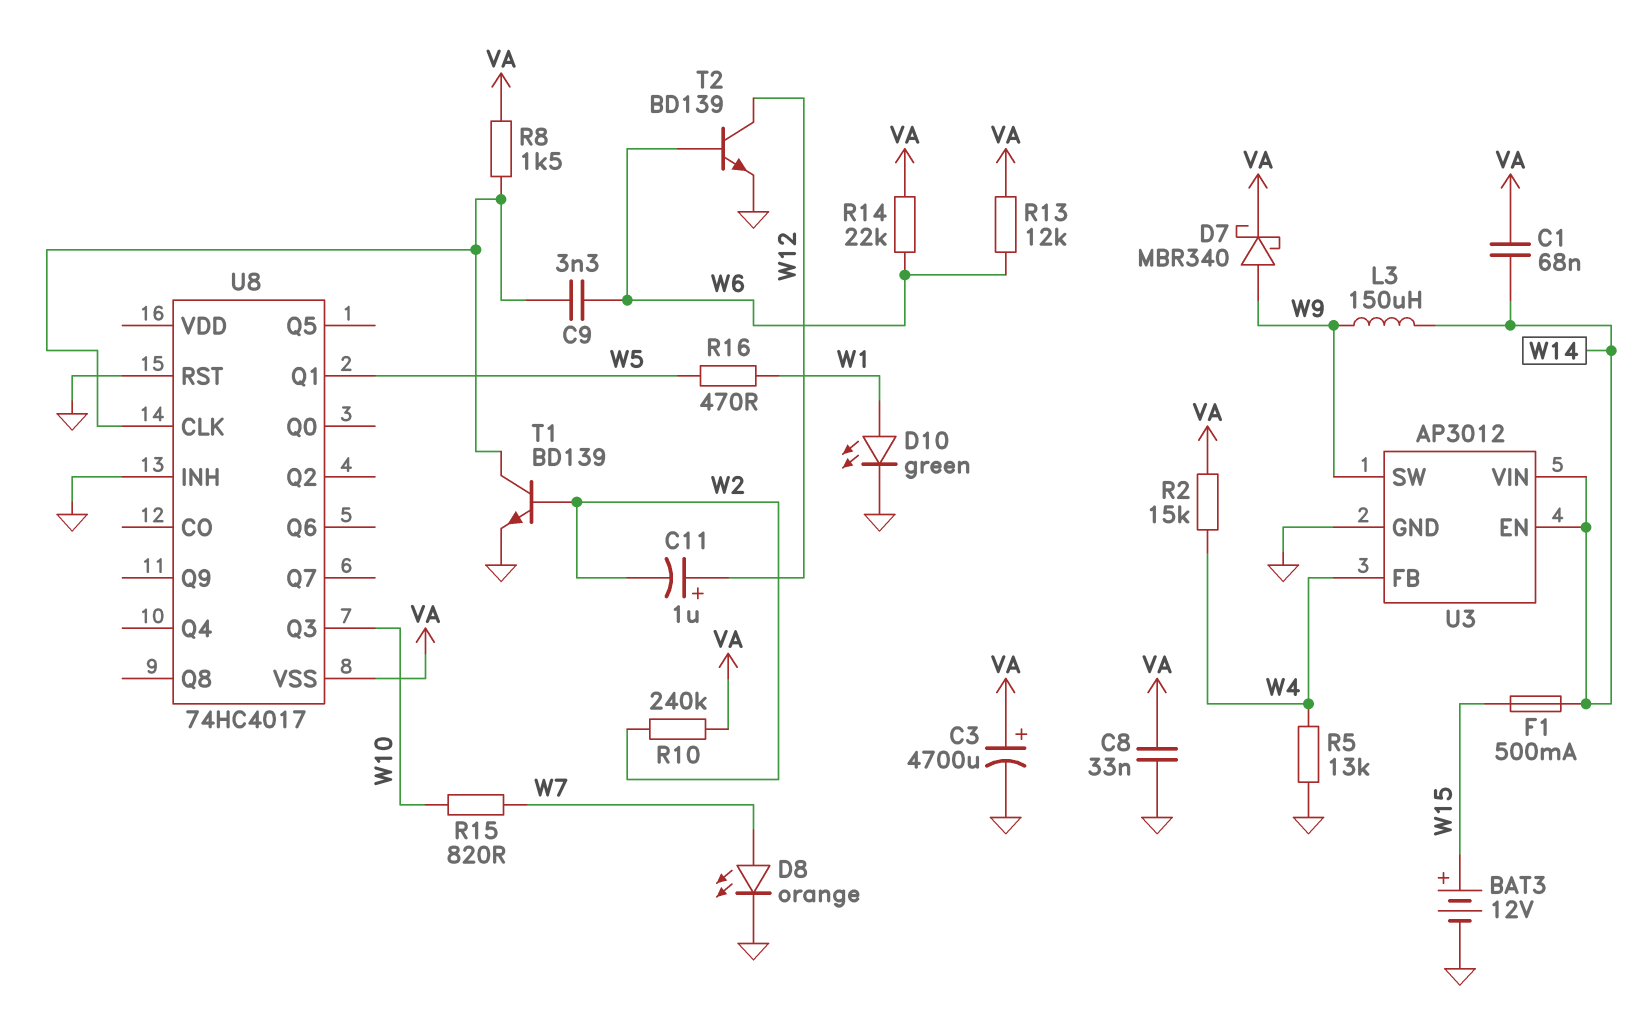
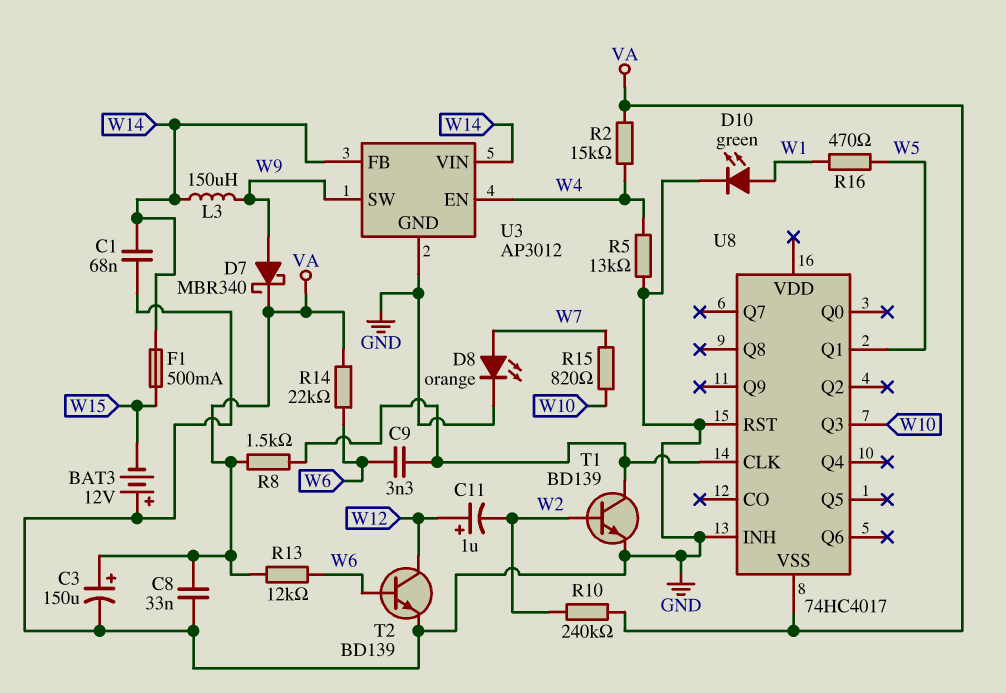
BAT3: 12V (plus W15, minus GND) -> 12V (plus GND, minus W15)
C1: 68nF (VA, W14) -> 68nF (GND, W14)
C3: 4700uF (plus VA, minus GND) -> 150uF (plus VA, minus GND)
U3 pin EN: W14 -> W4
U3 pin FB: W4 -> W14

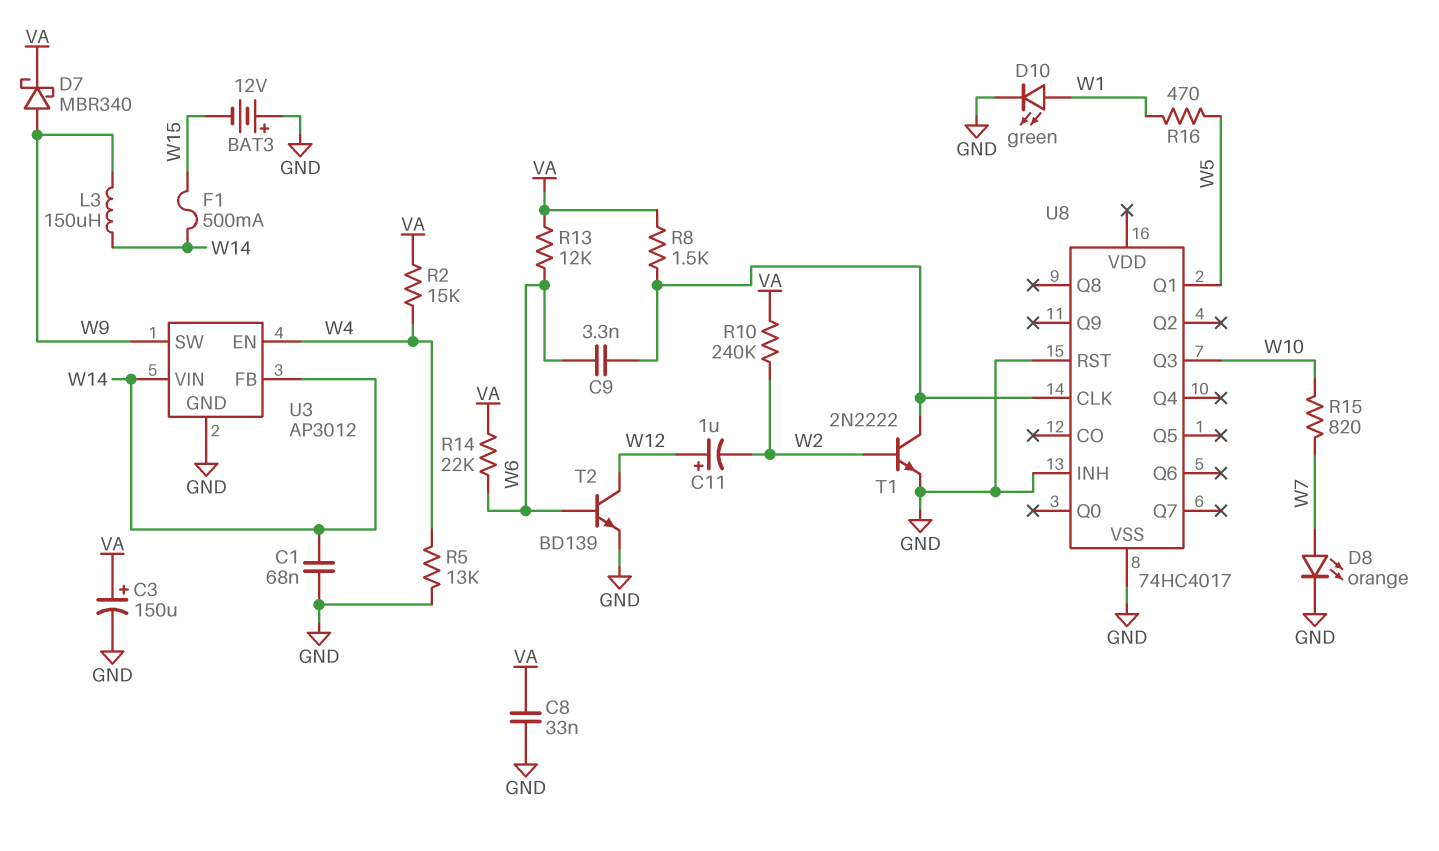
T1: NPN BD139 (B W2, C U8/CLK, E GND) -> NPN 2N2222 (B W2, C U8/CLK, E GND)
U8 pin VSS: VA -> GND

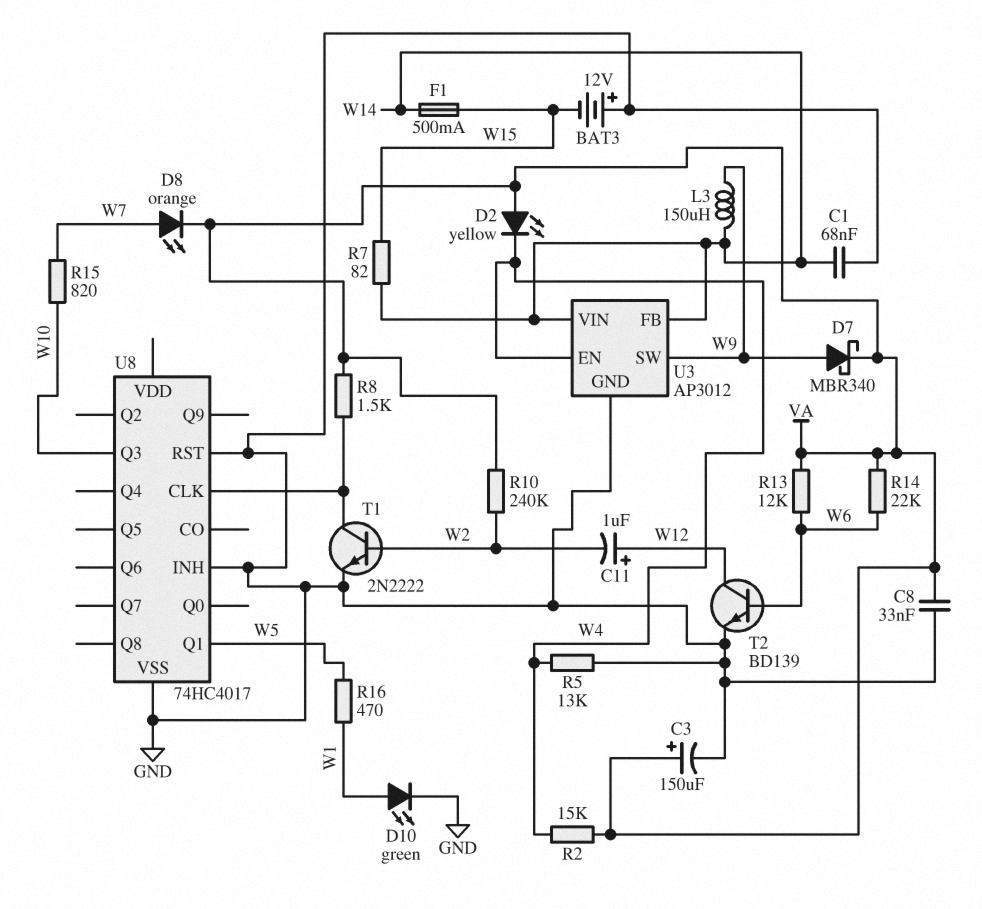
C9: 3.3nF (U8/CLK, W6) -> none
D2: none -> LED yellow (A VA, K W4)
D8: LED orange (A W7, K GND) -> LED orange (A W7, K VA)
R7: none -> 82 (W14, W15)

